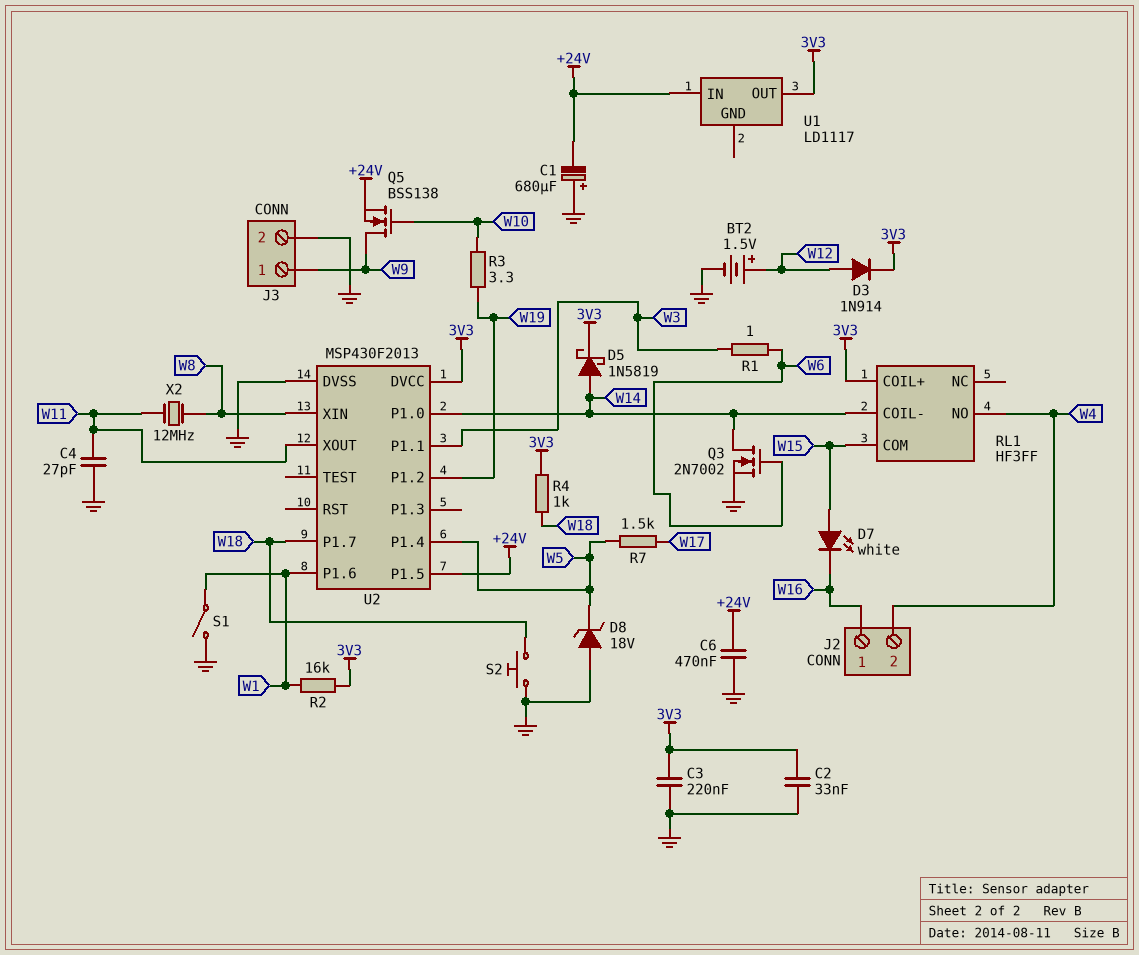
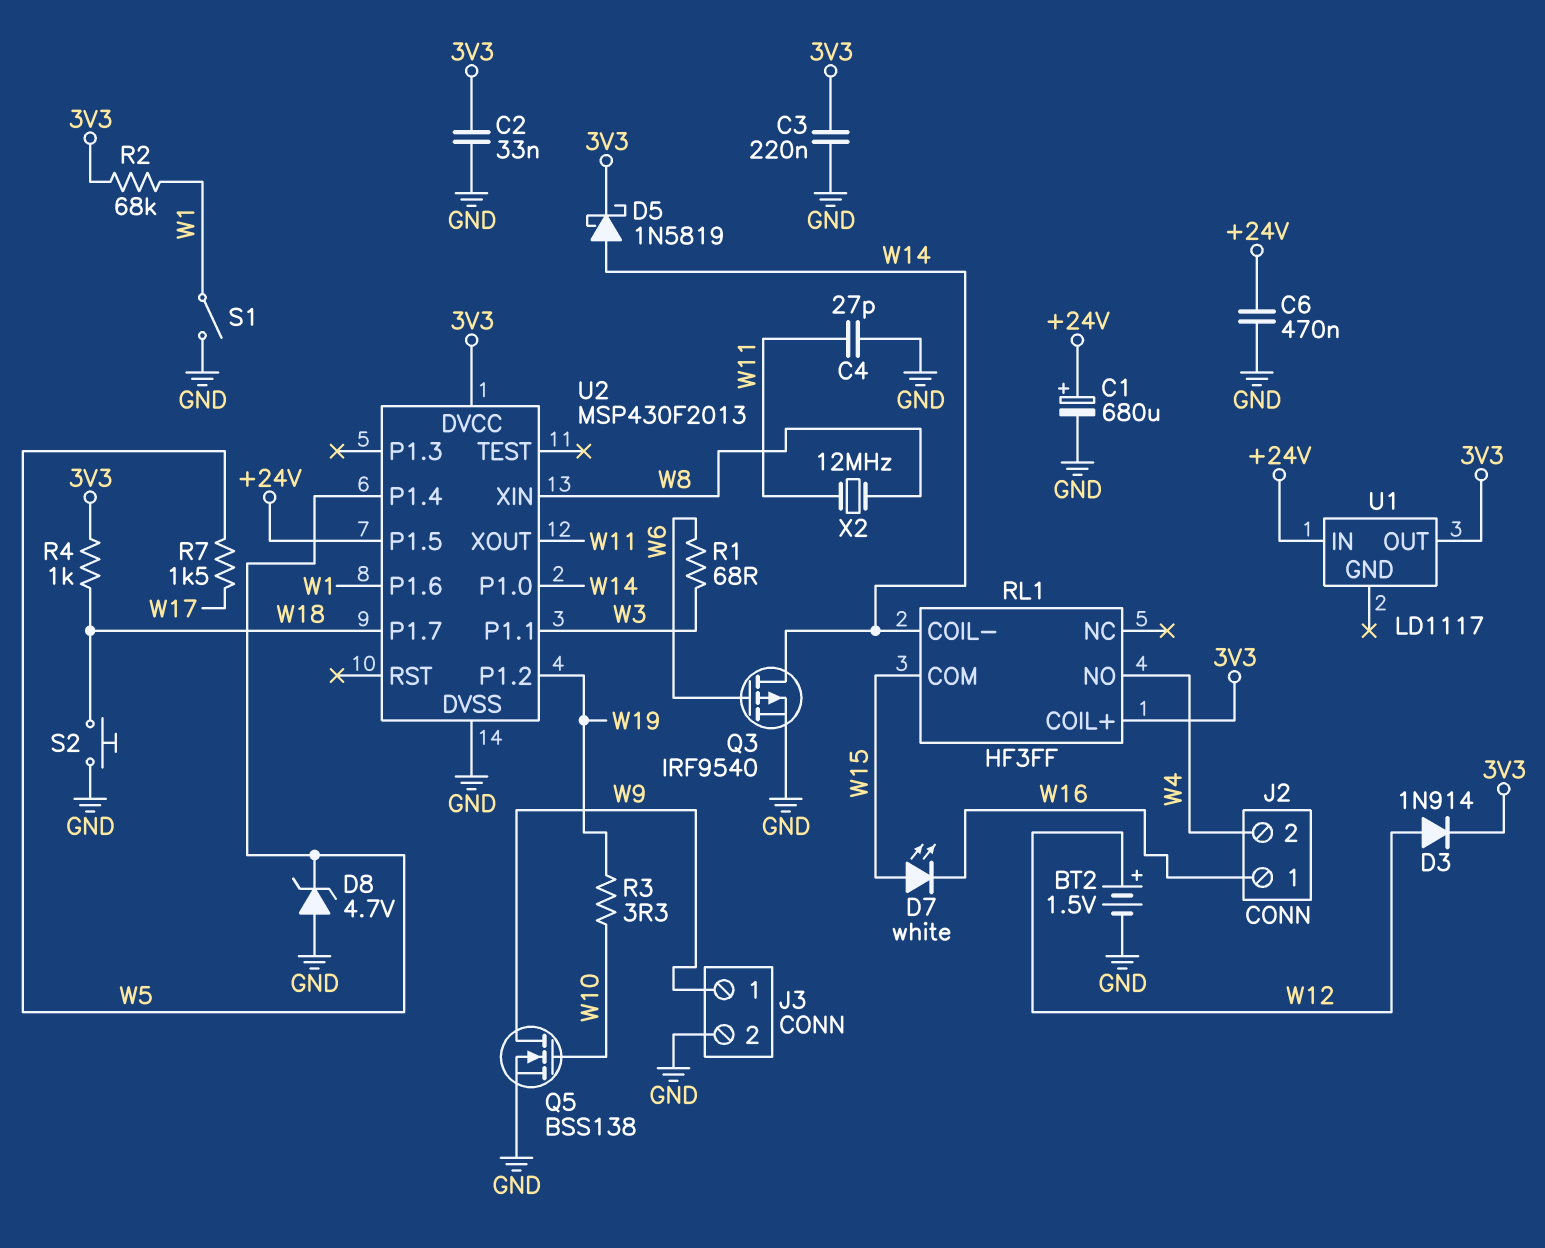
C1: 680uF (plus GND, minus +24V) -> 680uF (plus +24V, minus GND)
D8: zener 18V (A GND, K W5) -> zener 4.7V (A GND, K W5)
Q3: NMOS 2N7002 (G W6, D W14, S GND) -> PMOS IRF9540 (G W6, D W14, S GND)
Q5: NMOS BSS138 (G W10, D W9, S +24V) -> NMOS BSS138 (G W10, D W9, S GND)
R1: 1 (W3, W6) -> 68 (W3, W6)
R2: 16k (3V3, W1) -> 68k (3V3, W1)

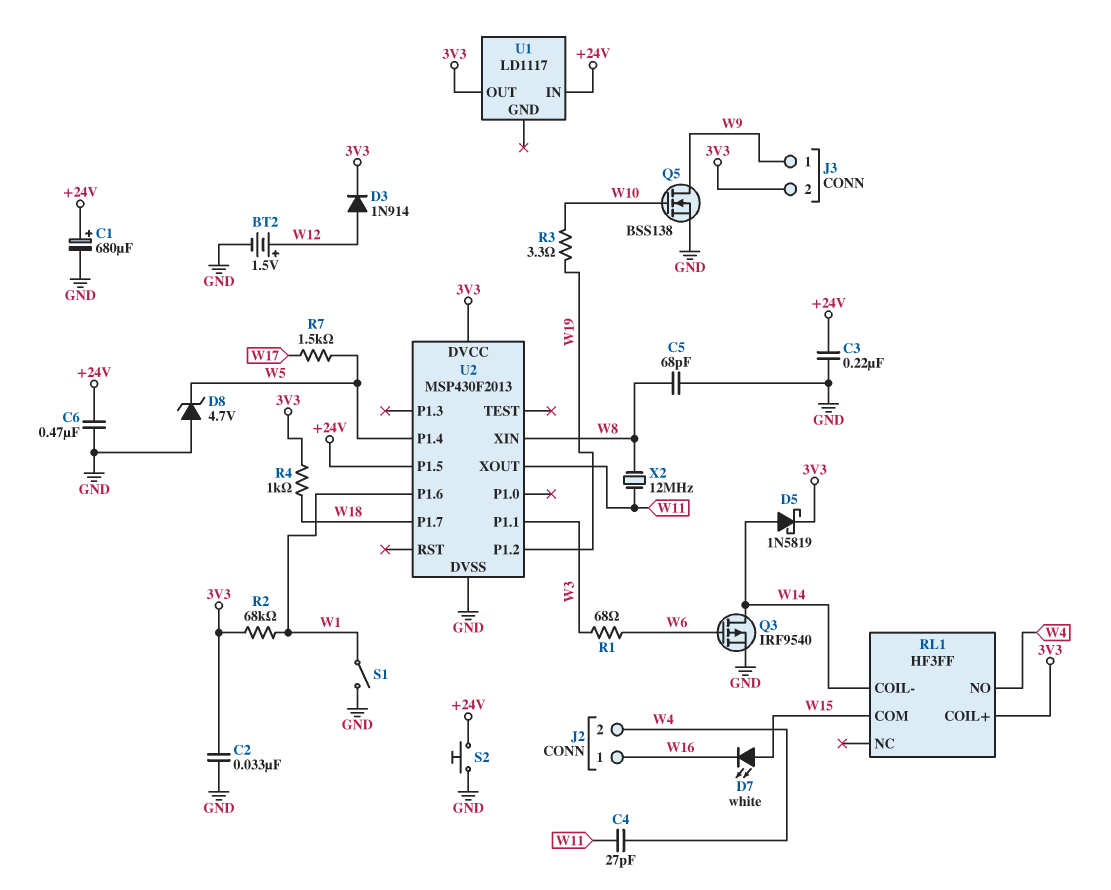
C3: 220nF (3V3, GND) -> 220nF (+24V, GND)
C4: 27pF (GND, W11) -> 27pF (W4, W11)
C5: none -> 68pF (GND, W8)
J3 pin 2: GND -> 3V3
S2: button (GND, W18) -> button (+24V, GND)
U2 pin P1.0: W14 -> none

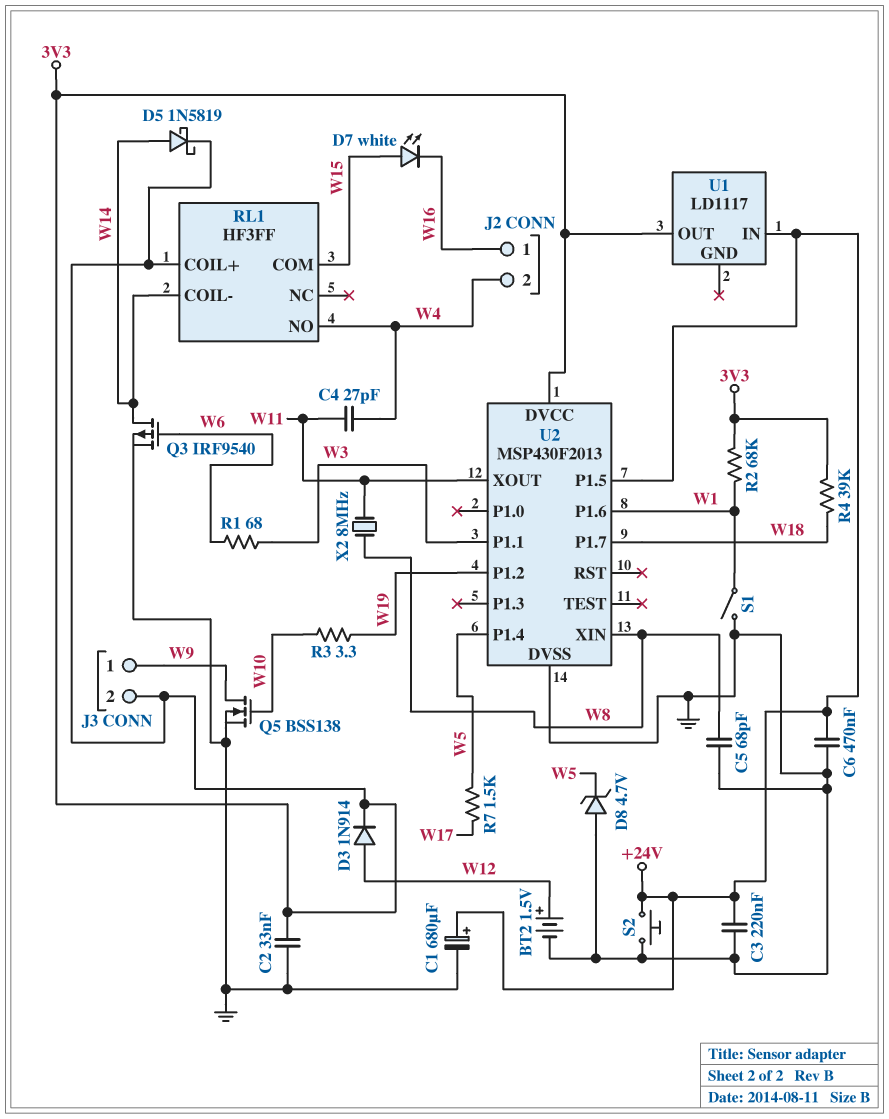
R4: 1k (3V3, W18) -> 39k (3V3, W18)
X2: 12MHz (W8, W11) -> 8MHz (W8, W11)

